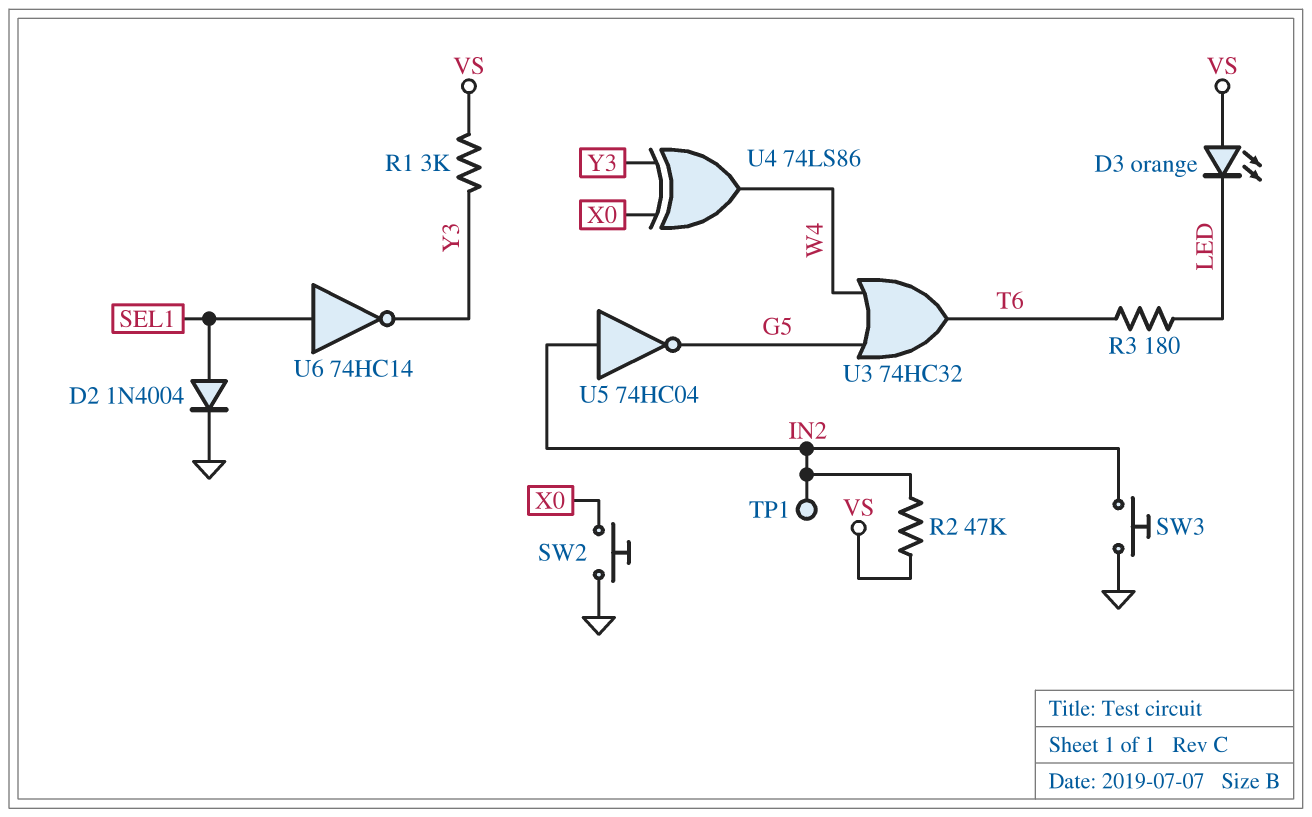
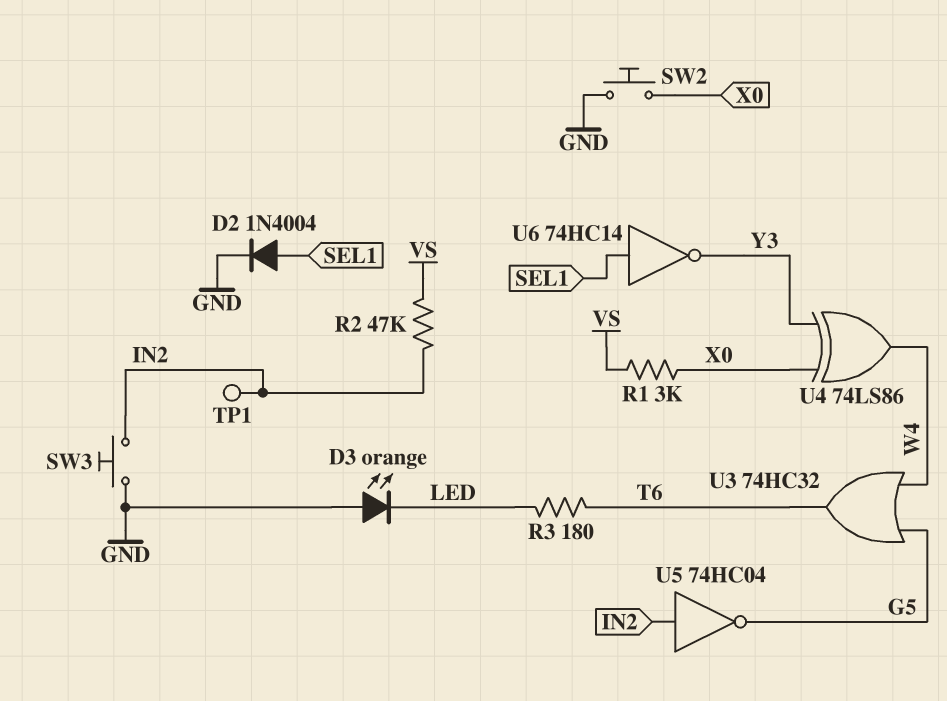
D3: LED orange (A VS, K LED) -> LED orange (A GND, K LED)
R1: 3k (VS, Y3) -> 3k (VS, X0)

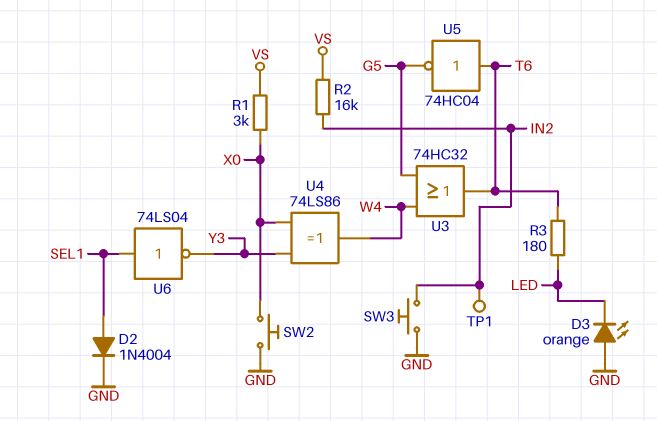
R2: 47k (IN2, VS) -> 16k (IN2, VS)
U5: NOT 74HC04 (in IN2, out G5) -> NOT 74HC04 (in T6, out G5)
U6: NOT 74HC14 (in SEL1, out Y3) -> NOT 74LS04 (in SEL1, out Y3)

